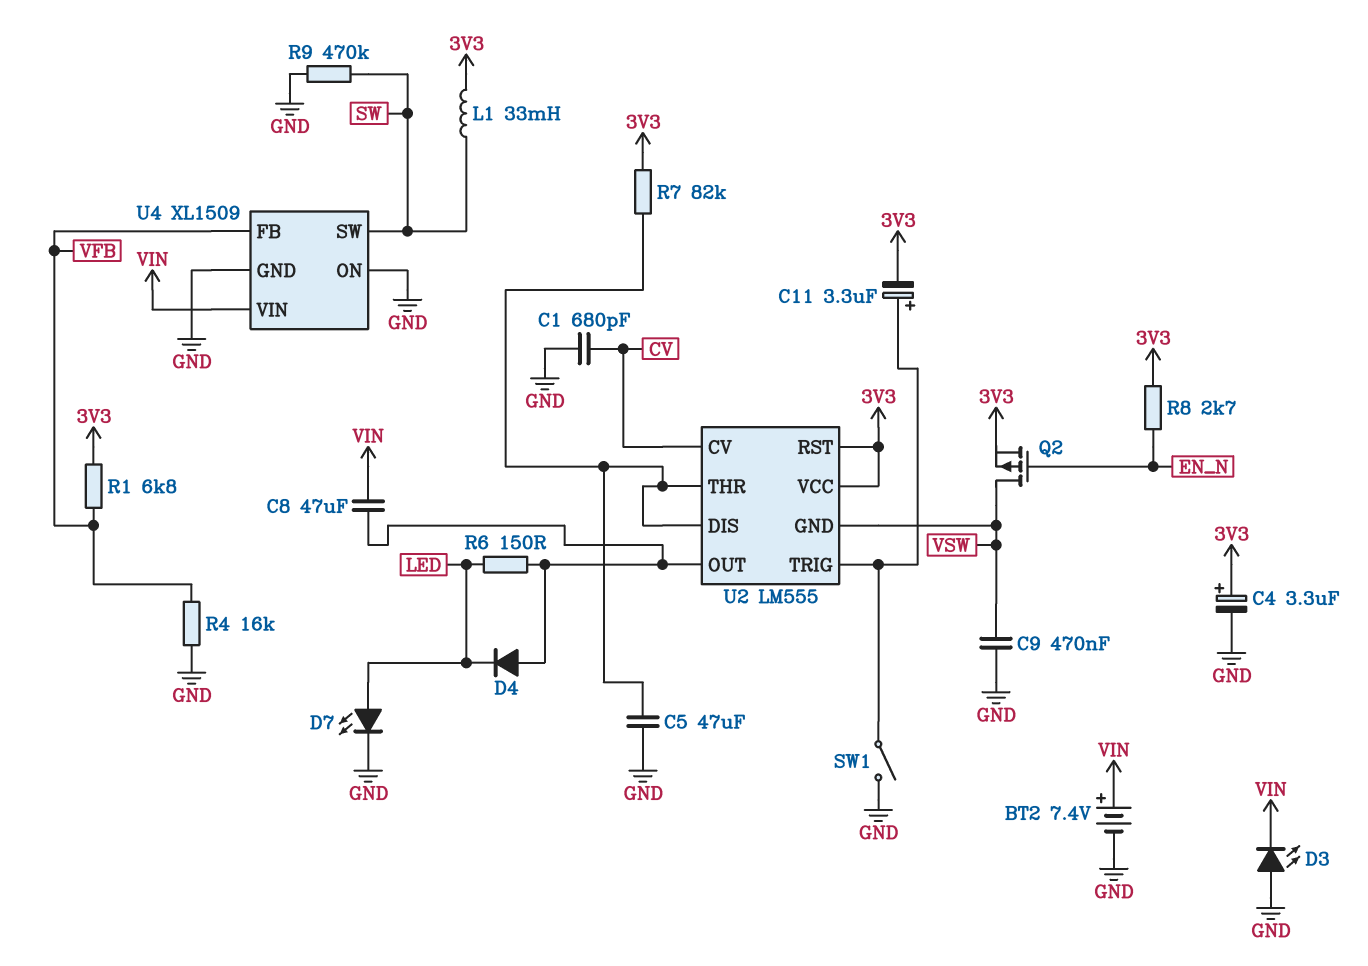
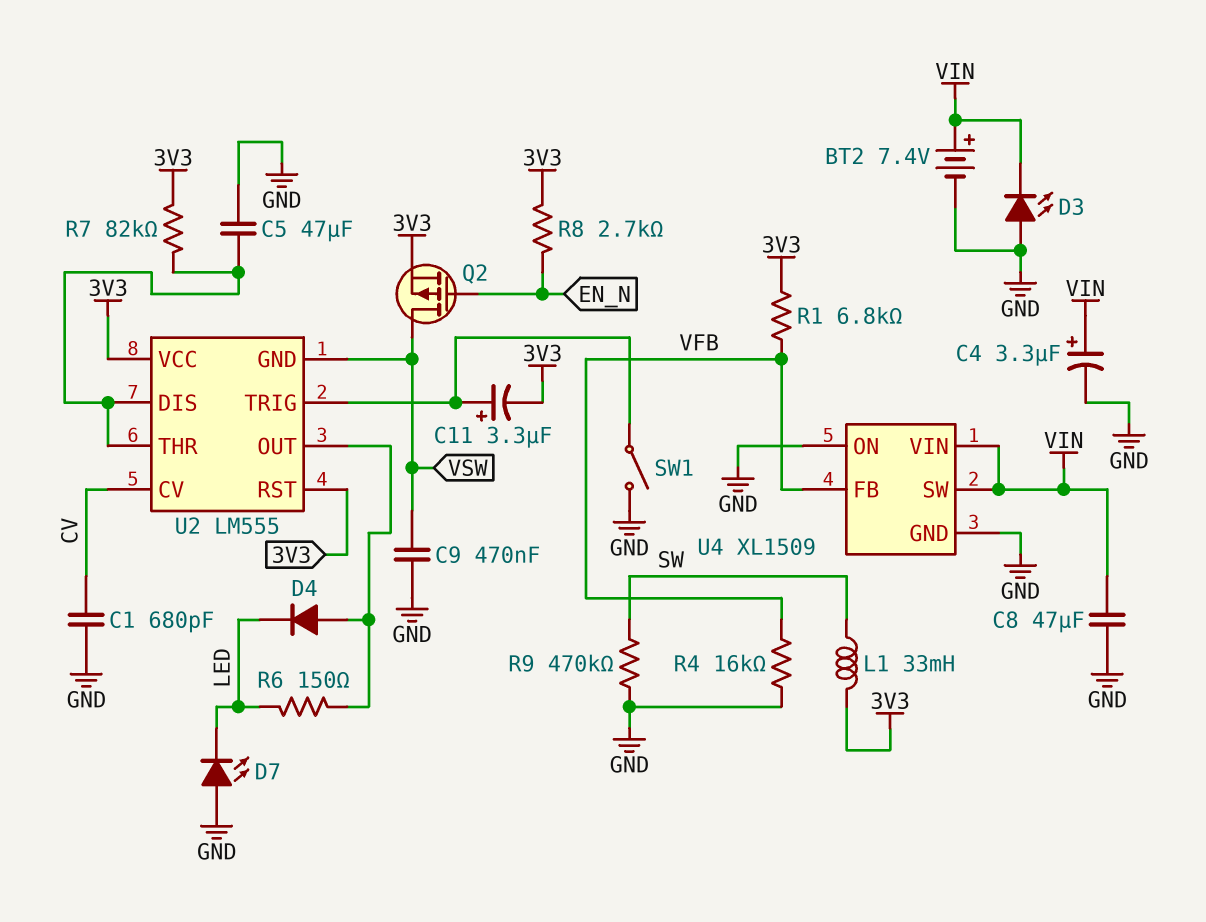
C4: 3.3uF (plus 3V3, minus GND) -> 3.3uF (plus VIN, minus GND)
C8: 47uF (U2/OUT, VIN) -> 47uF (GND, VIN)
D7: LED (A LED, K GND) -> LED (A GND, K LED)
U4 pin SW: SW -> VIN

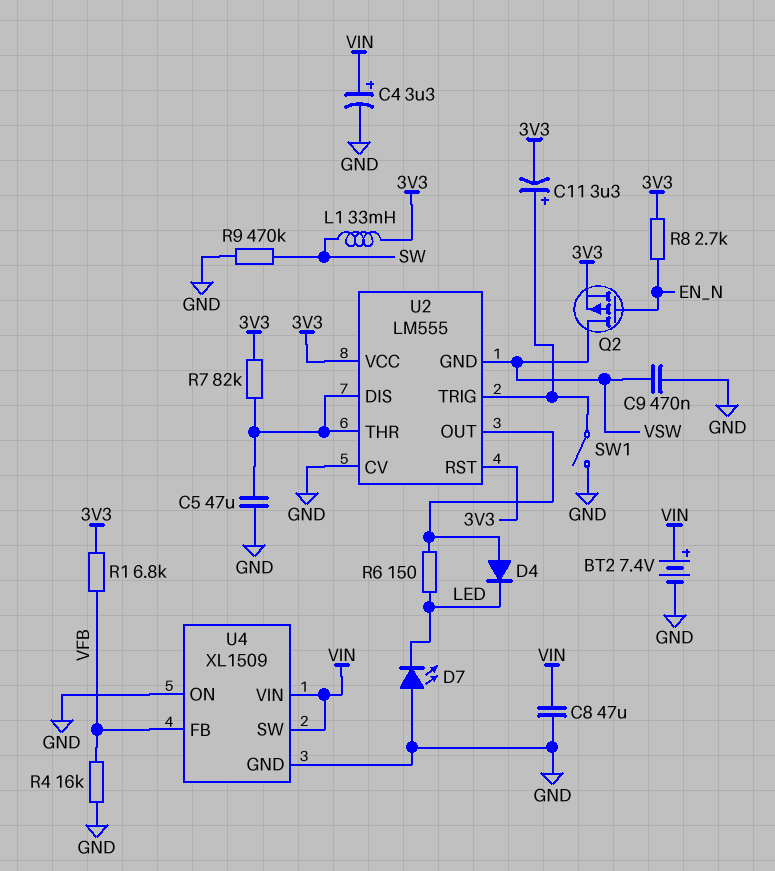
C1: 680pF (CV, GND) -> none
D3: LED (A GND, K VIN) -> none
U2 pin CV: CV -> GND

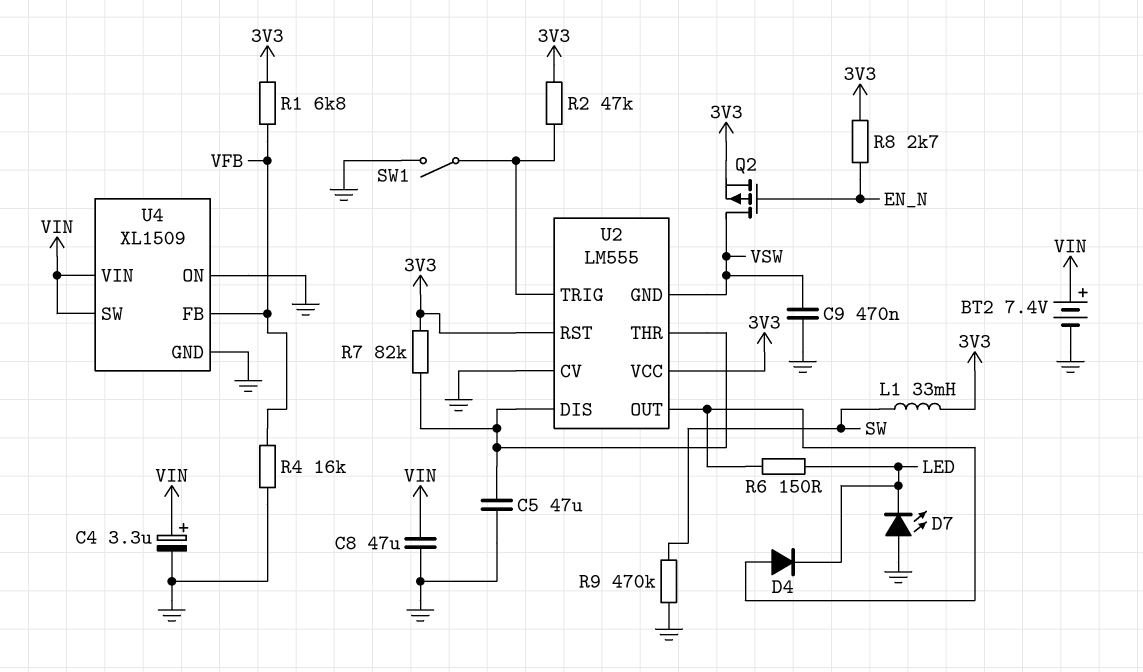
C11: 3.3uF (plus U2/TRIG, minus 3V3) -> none
R2: none -> 47k (3V3, U2/TRIG)

